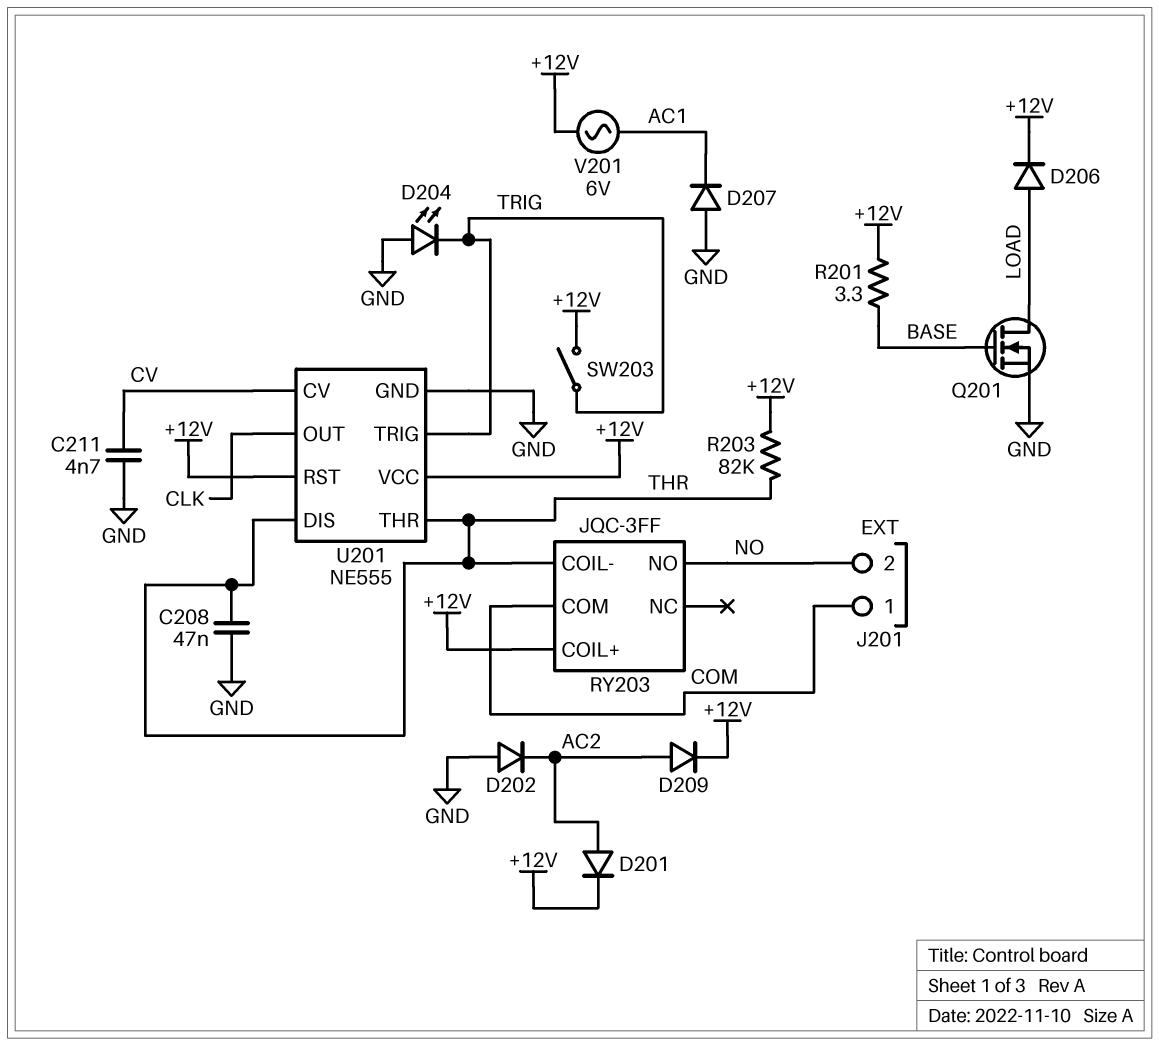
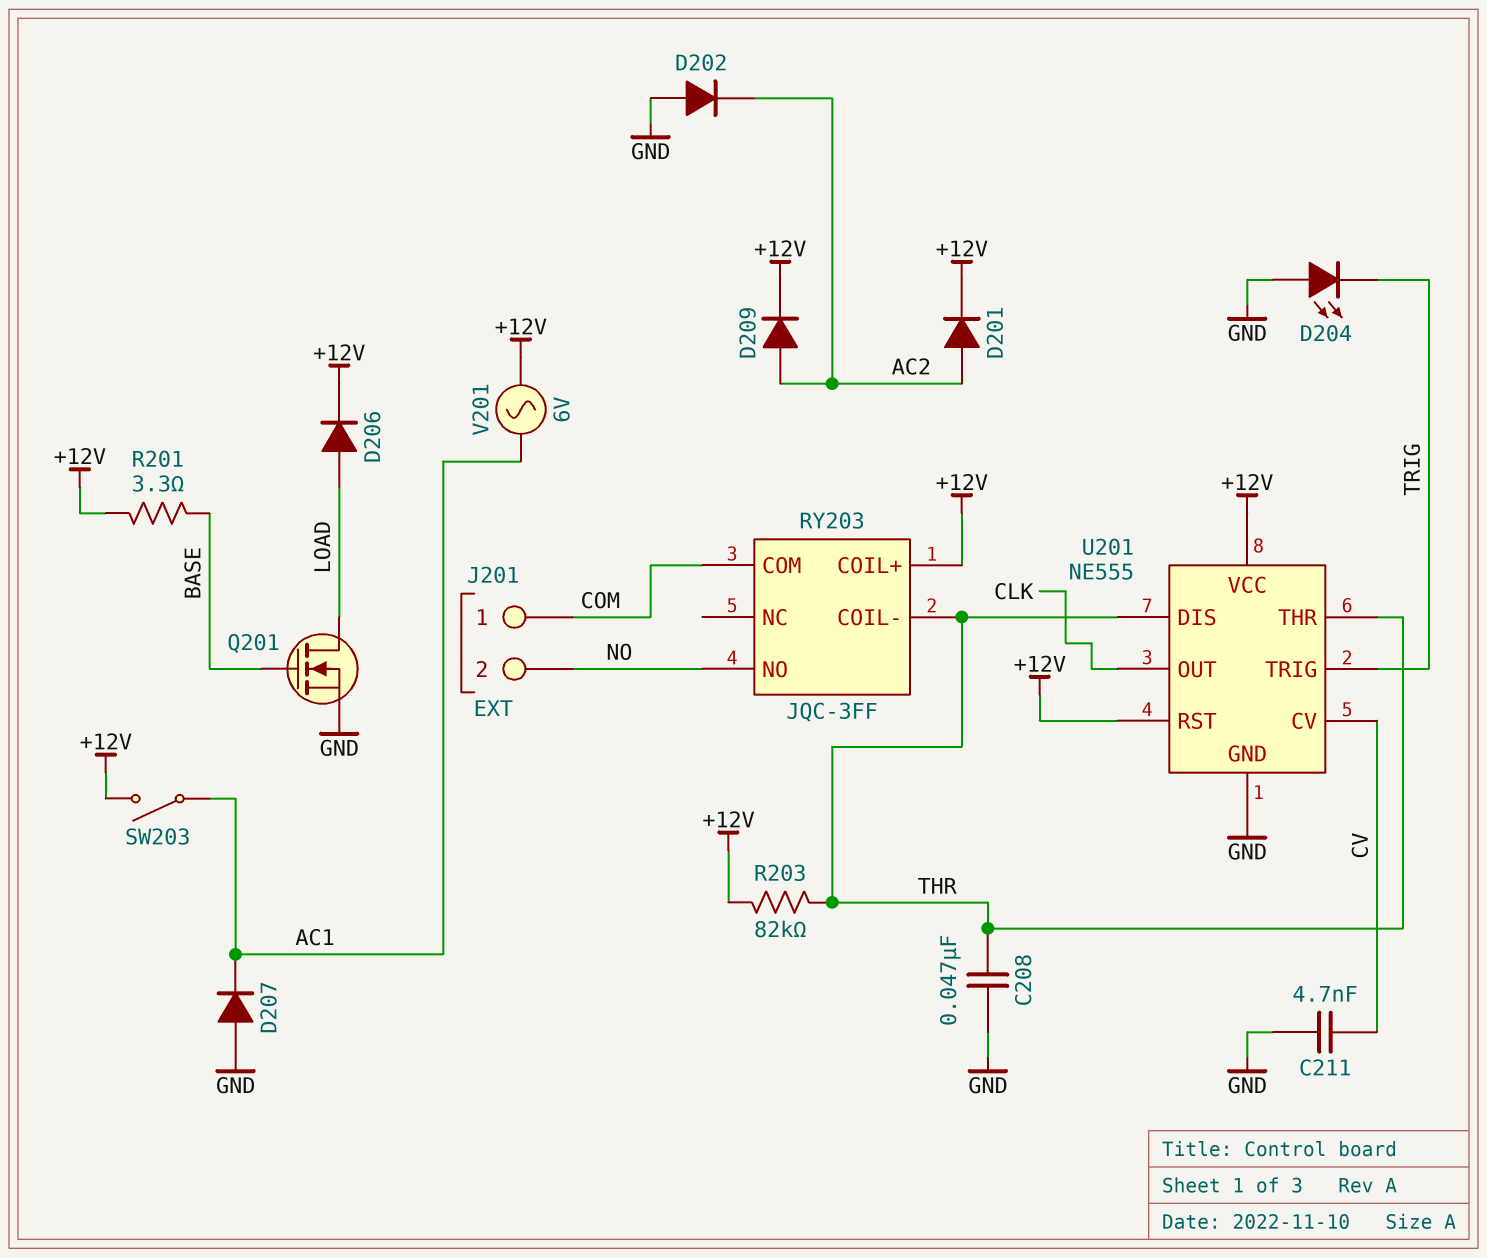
SW203: switch (+12V, TRIG) -> switch (+12V, AC1)

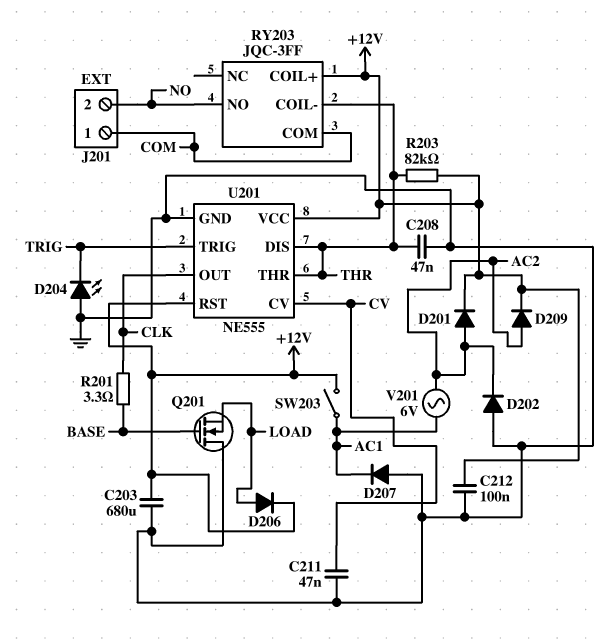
C203: none -> 680uF (+12V, GND)
C211: 4.7nF (CV, GND) -> 47nF (CV, GND)
C212: none -> 100nF (+12V, GND)
Q201: NMOS (G BASE, D LOAD, S GND) -> NMOS (G BASE, D GND, S LOAD)
R201: 3.3 (+12V, BASE) -> 3.3 (BASE, CLK)
V201: AC 6V (+12V, AC1) -> AC 6V (AC1, AC2)

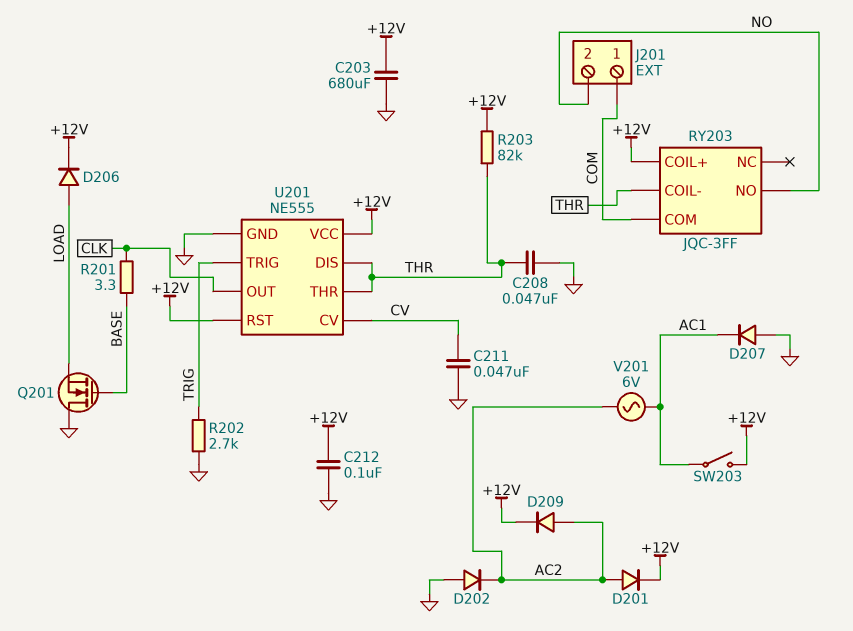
D204: LED (A GND, K TRIG) -> none
R202: none -> 2.7k (GND, TRIG)

